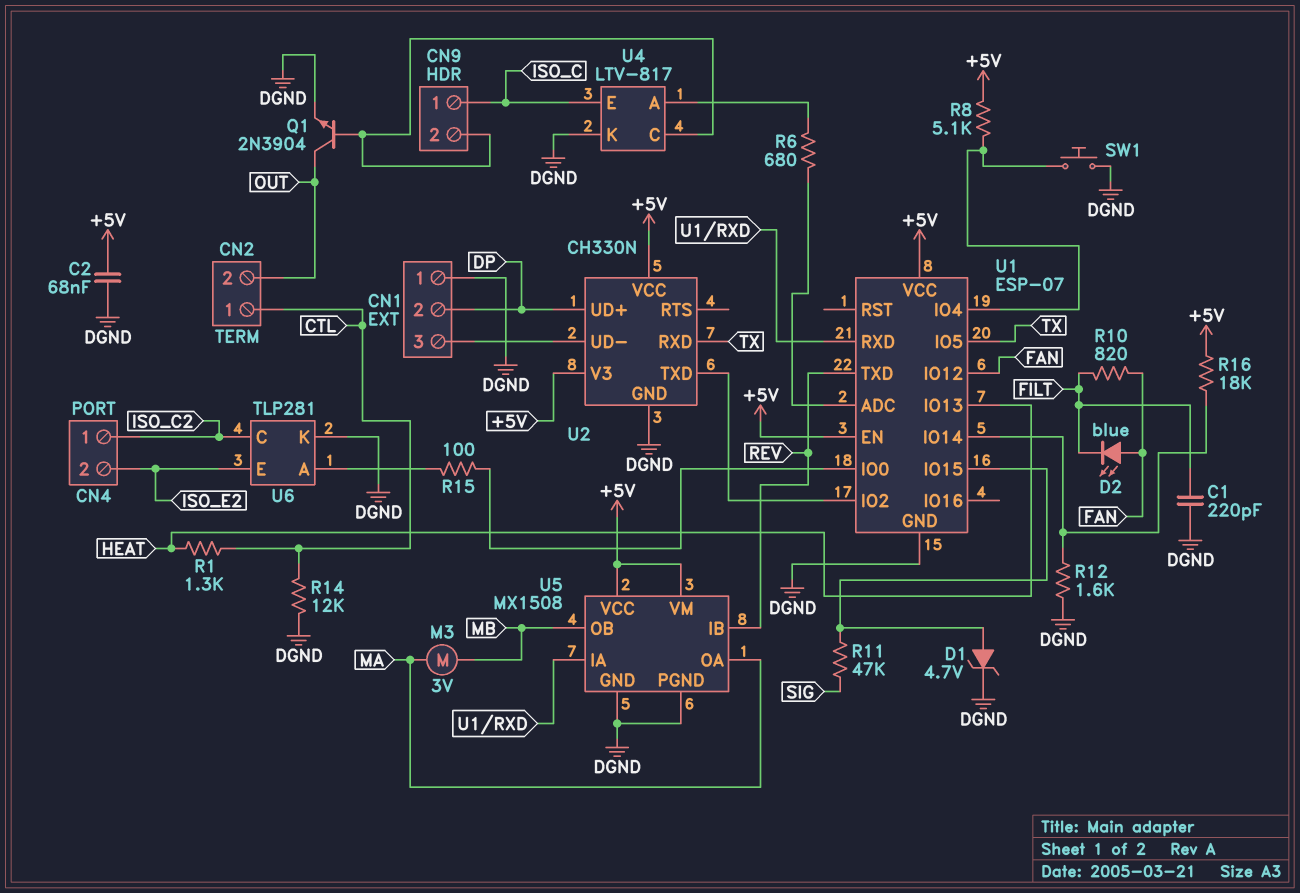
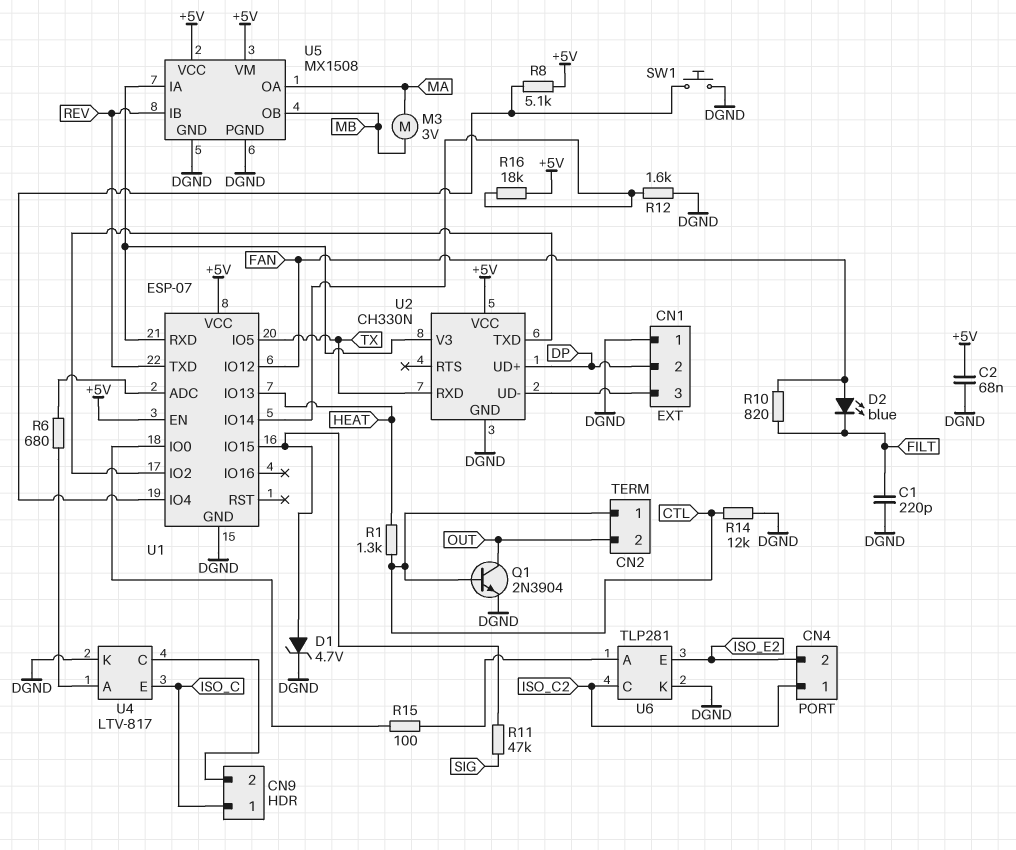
Q1: NPN 2N3904 (B CN9/2, C OUT, E DGND) -> NPN 2N3904 (B CTL, C OUT, E DGND)
U2 pin V3: +5V -> U1/RXD

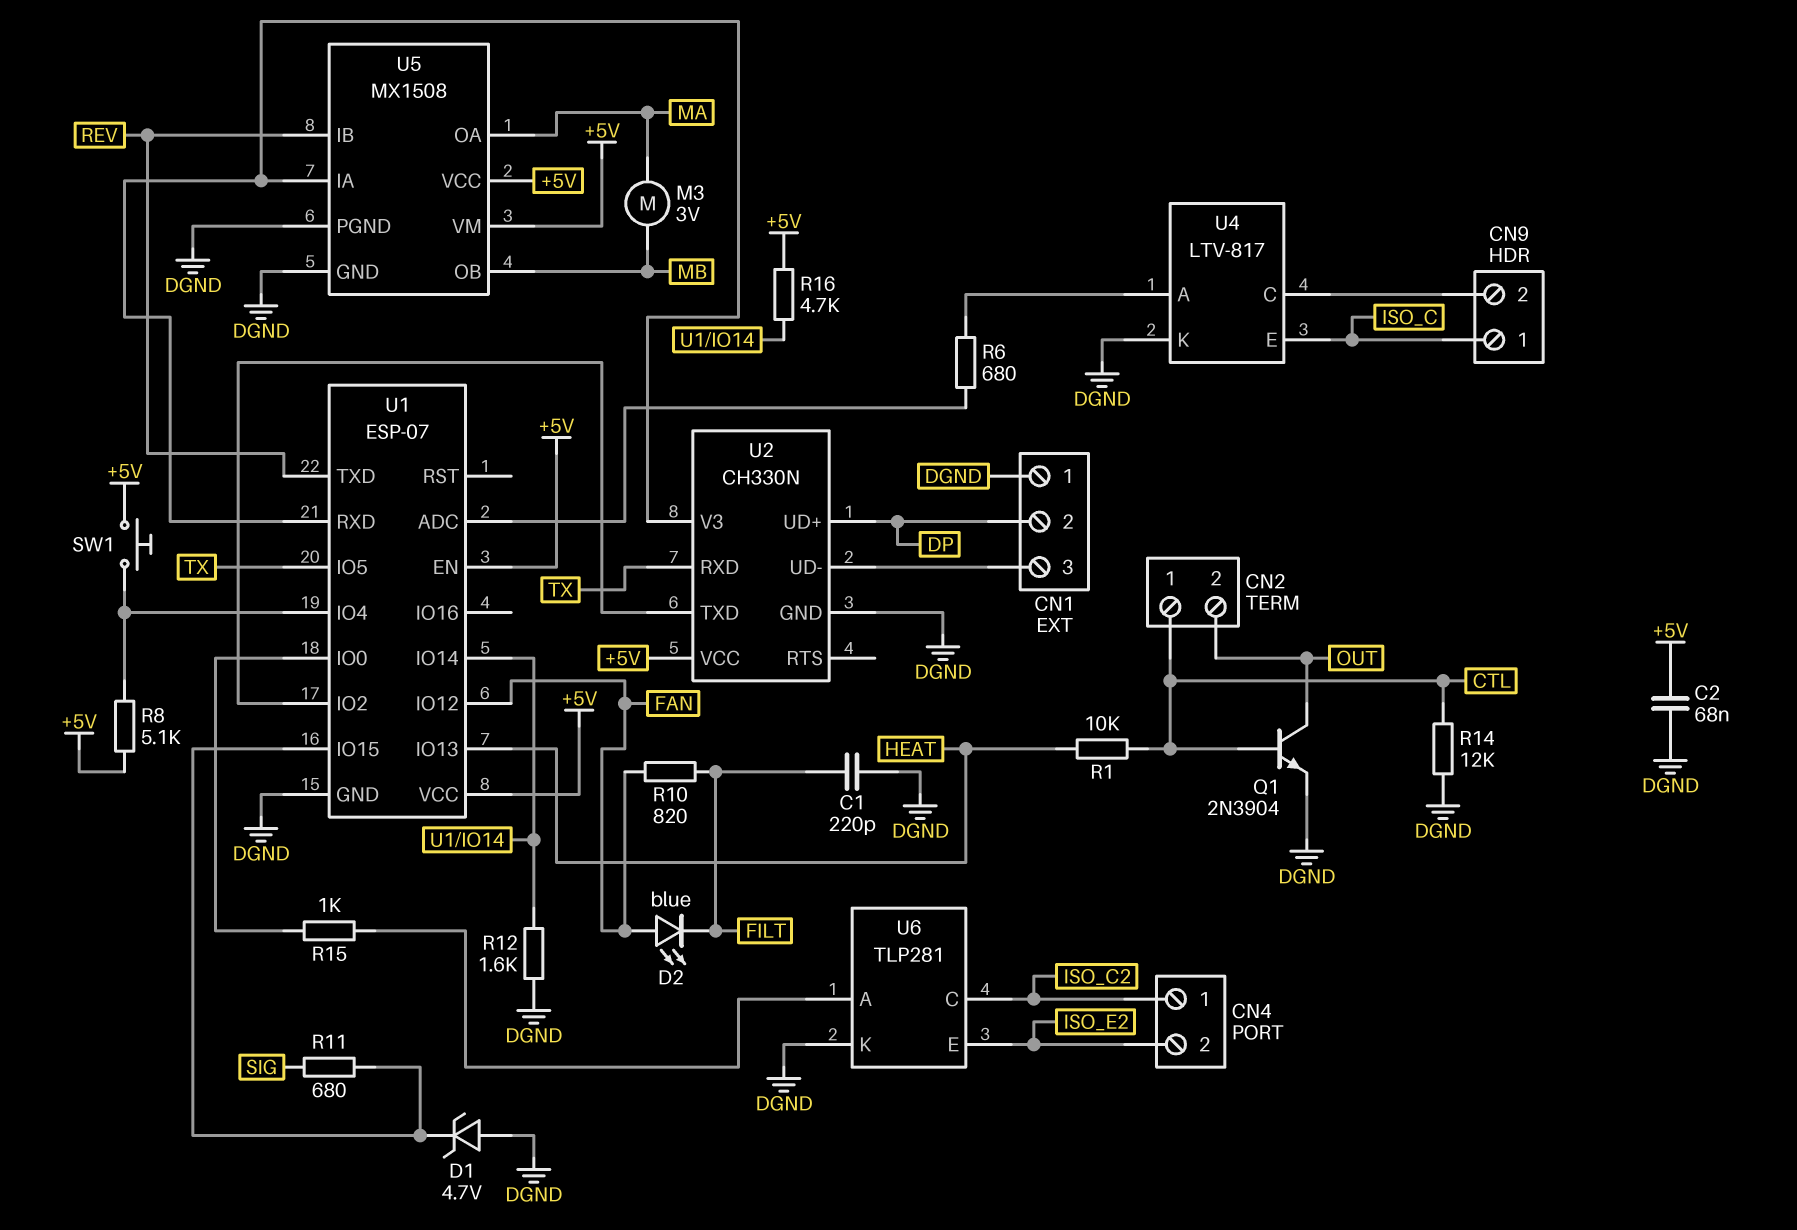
D1: zener 4.7V (A U1/IO15, K DGND) -> zener 4.7V (A DGND, K U1/IO15)
R1: 1.3k (CTL, HEAT) -> 10k (CTL, HEAT)
R11: 47k (SIG, U1/IO15) -> 680 (SIG, U1/IO15)
R15: 100 (U1/IO0, U6/A) -> 1k (U1/IO0, U6/A)
R16: 18k (+5V, U1/IO14) -> 4.7k (+5V, U1/IO14)
SW1: button (DGND, U1/IO4) -> button (+5V, U1/IO4)

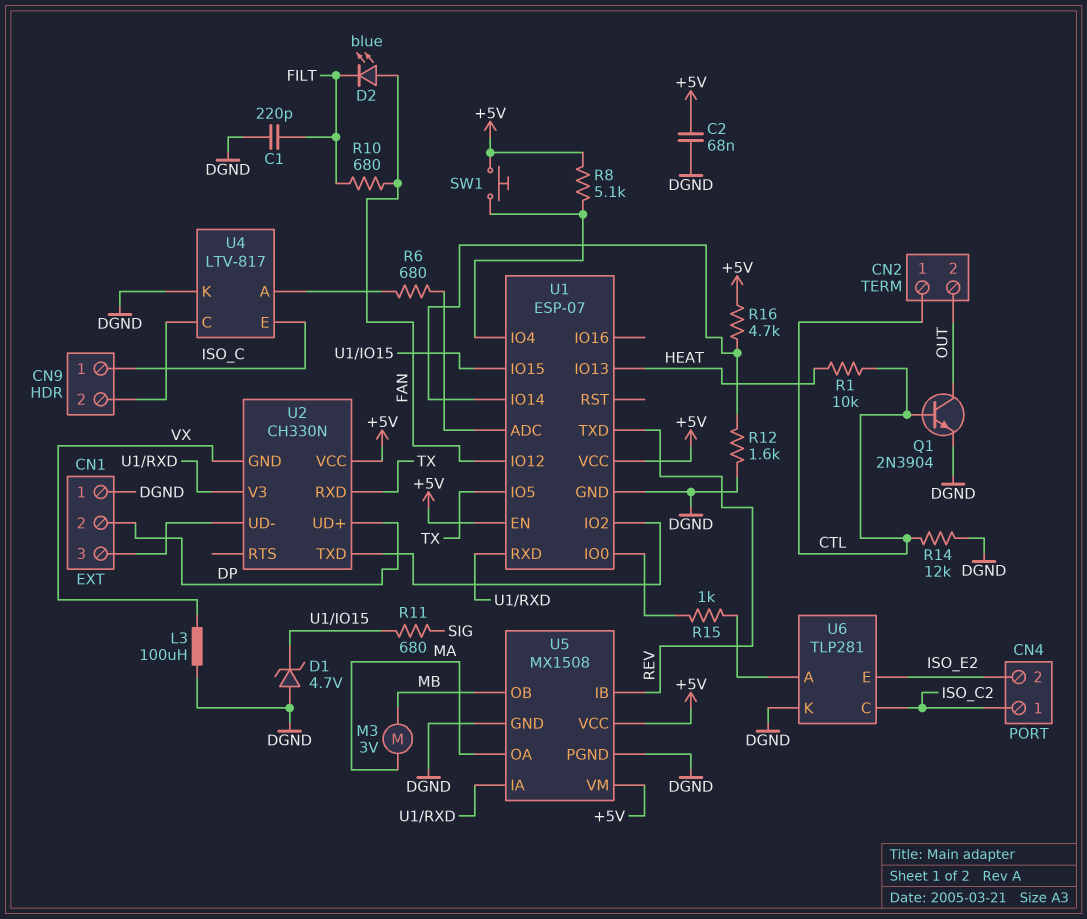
L3: none -> 100uH (DGND, VX)
R10: 820 (FAN, FILT) -> 680 (FAN, FILT)
U2 pin GND: DGND -> VX

